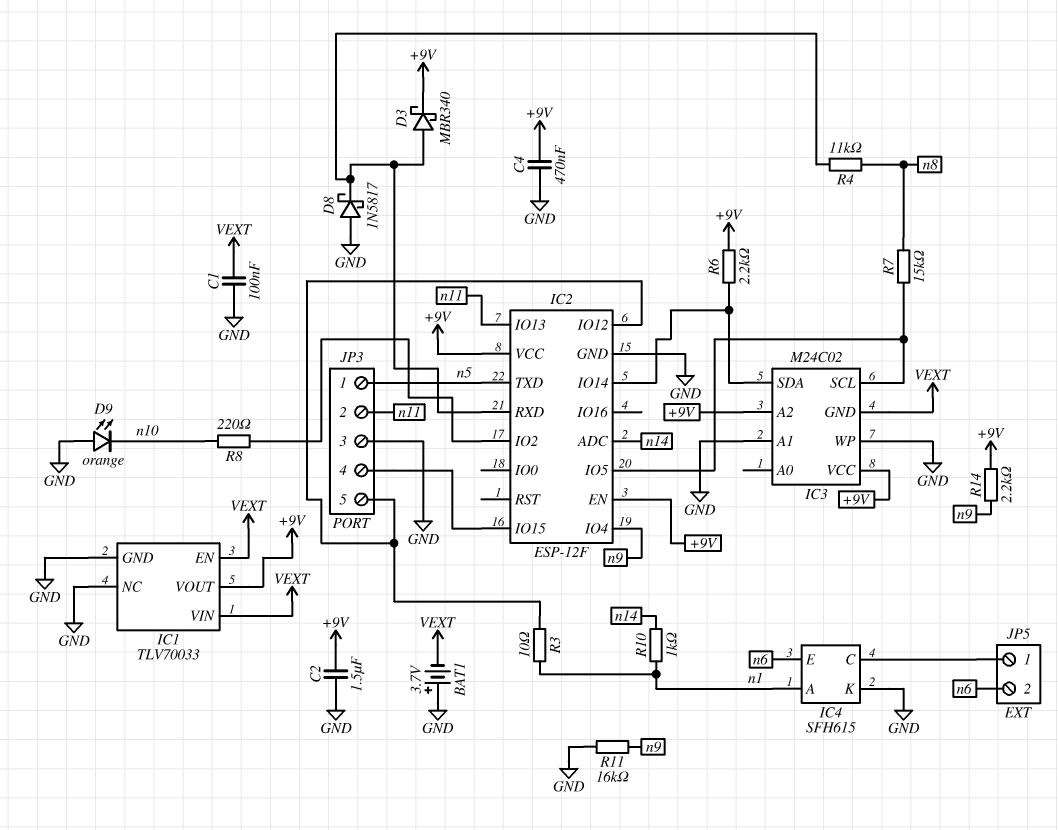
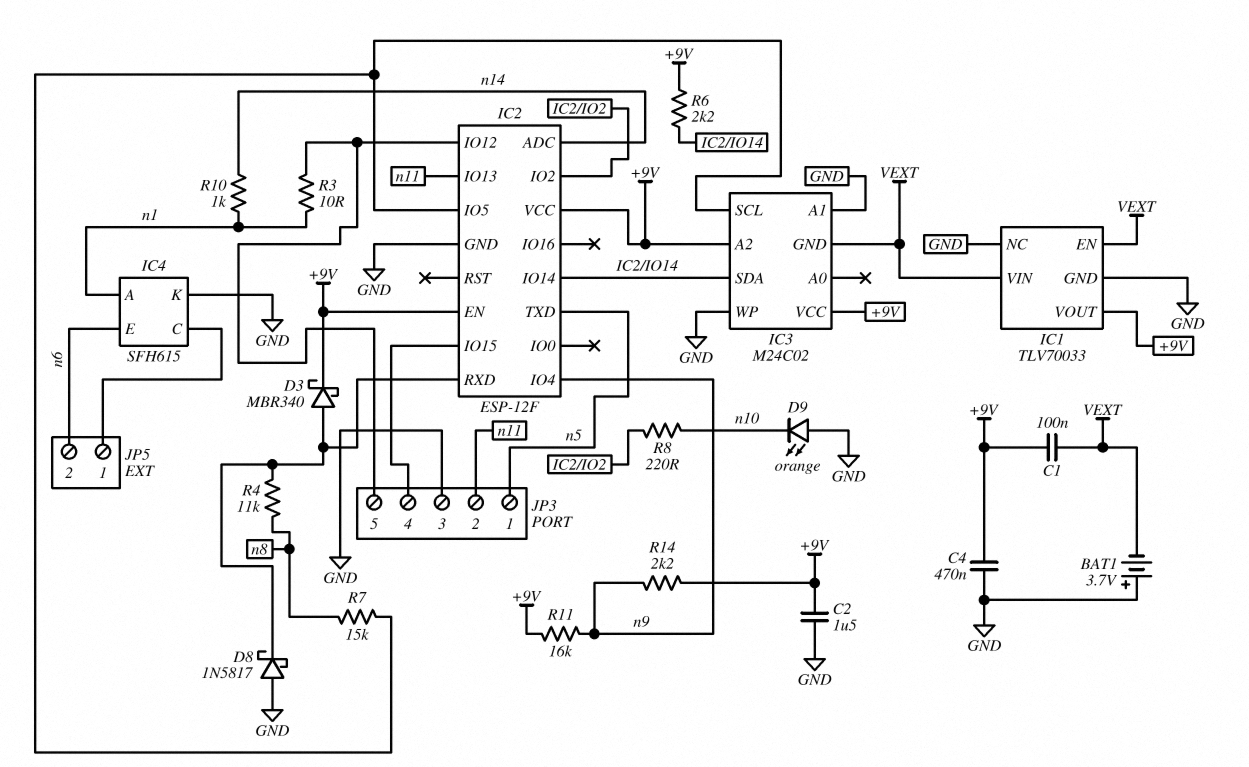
C1: 100nF (GND, VEXT) -> 100nF (+9V, VEXT)
R11: 16k (GND, n9) -> 16k (+9V, n9)

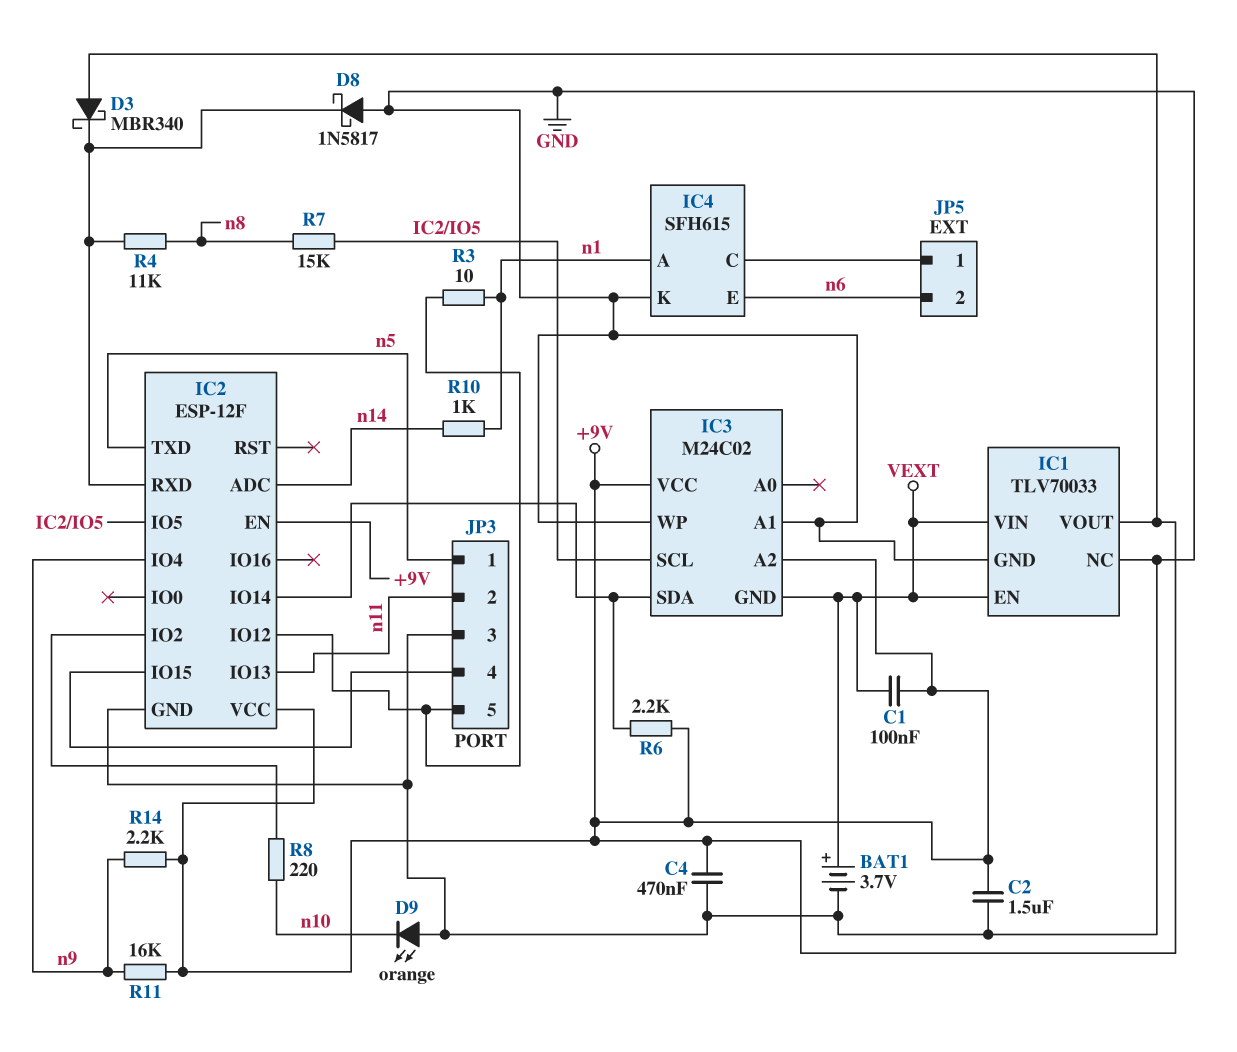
BAT1: 3.7V (plus GND, minus VEXT) -> 3.7V (plus VEXT, minus GND)
D3: schottky MBR340 (A IC2/RXD, K +9V) -> schottky MBR340 (A +9V, K IC2/RXD)

